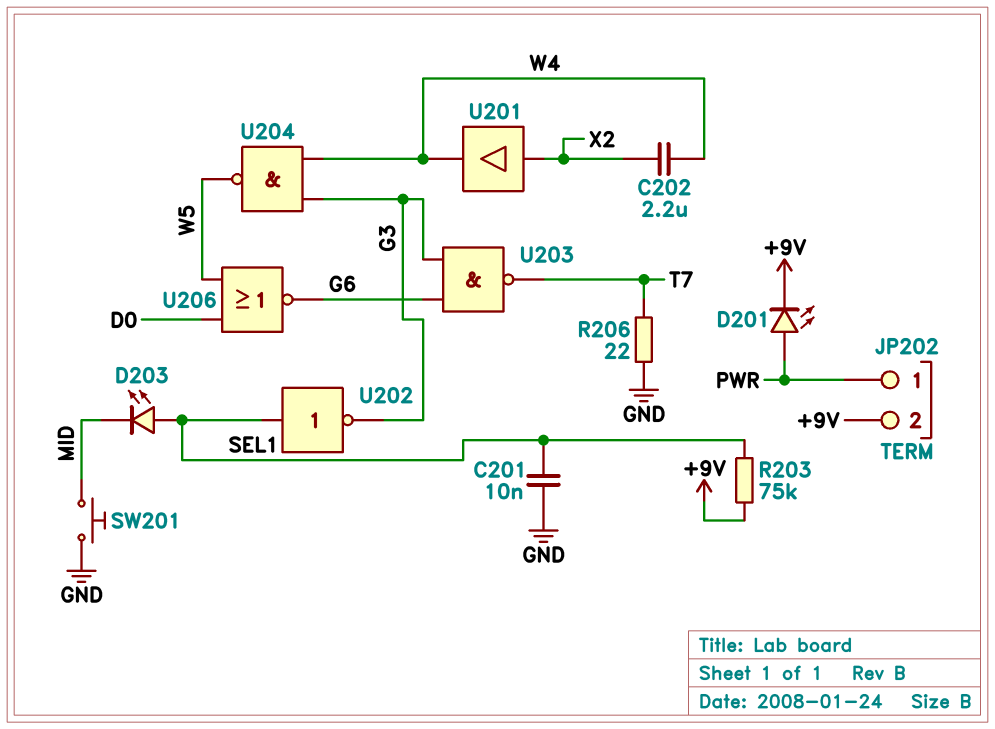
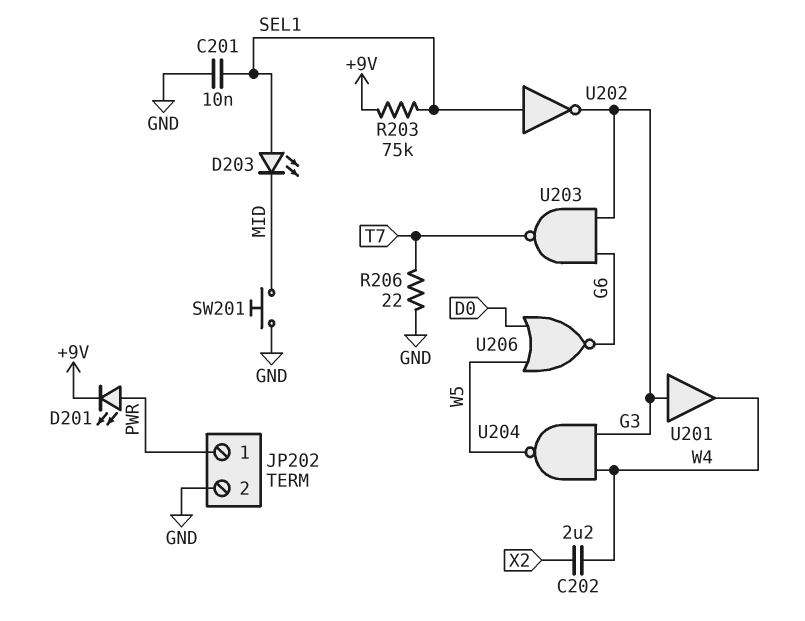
JP202 pin 2: +9V -> GND
U201: buffer (in X2, out W4) -> buffer (in G3, out W4)

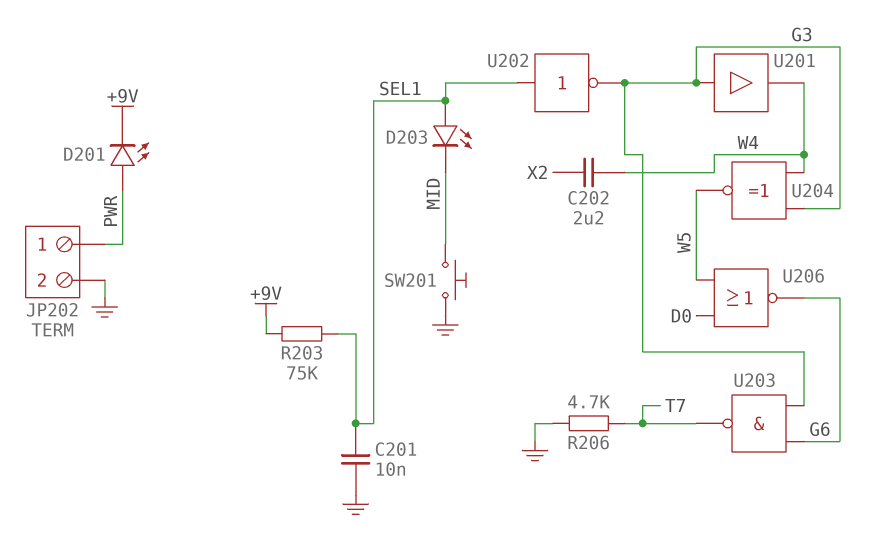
R206: 22 (GND, T7) -> 4.7k (GND, T7)
U204: NAND (in G3, in W4, out W5) -> XNOR (in G3, in W4, out W5)

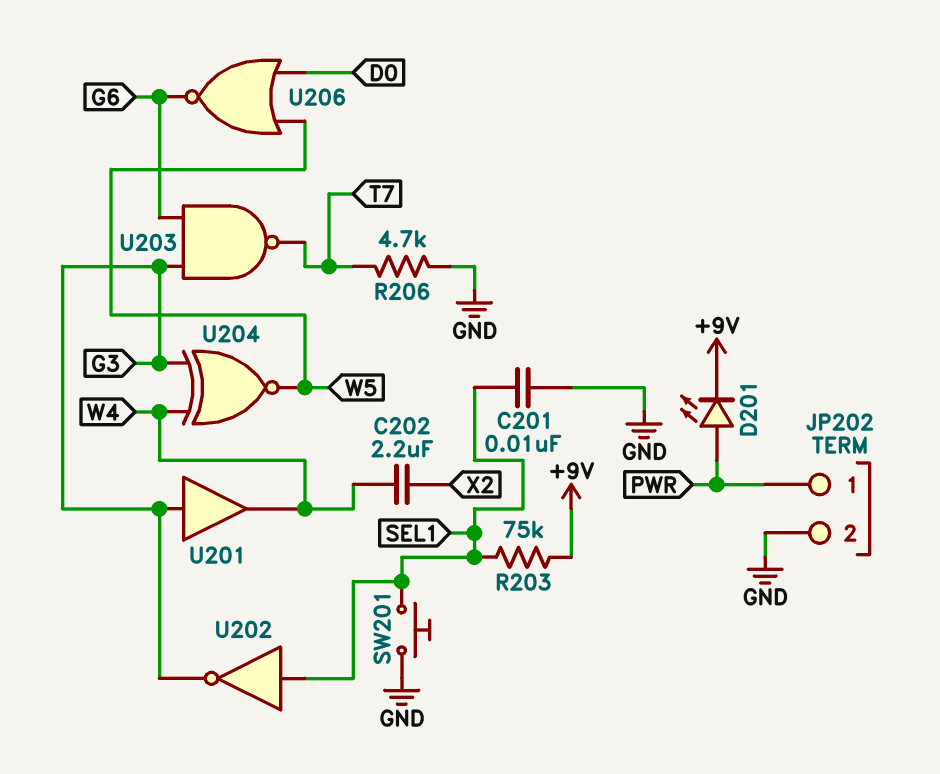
D203: LED (A SEL1, K MID) -> none
SW201: button (GND, MID) -> button (GND, SEL1)

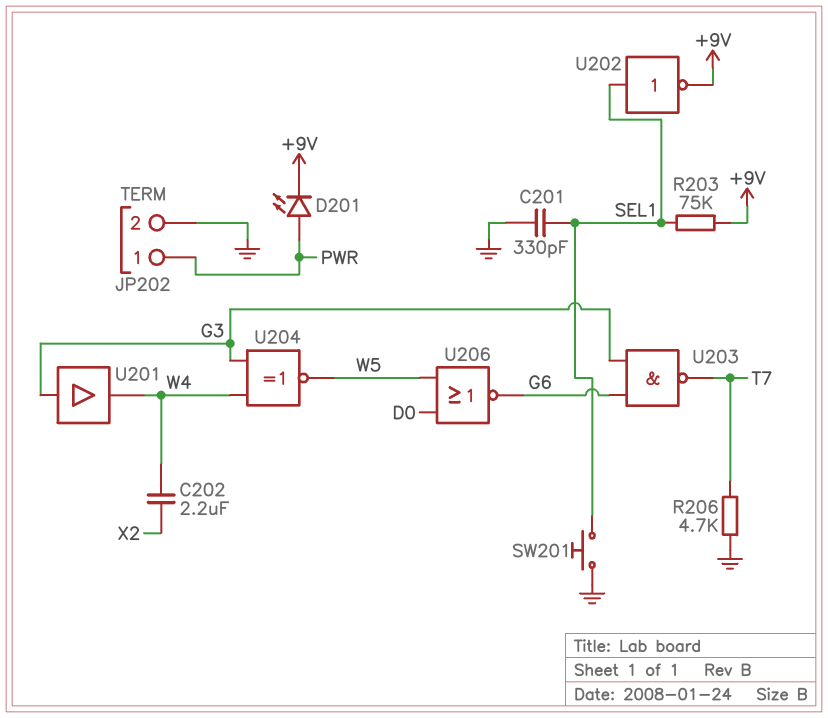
C201: 10nF (GND, SEL1) -> 330pF (GND, SEL1)
U202: NOT (in SEL1, out G3) -> NOT (in SEL1, out +9V)

